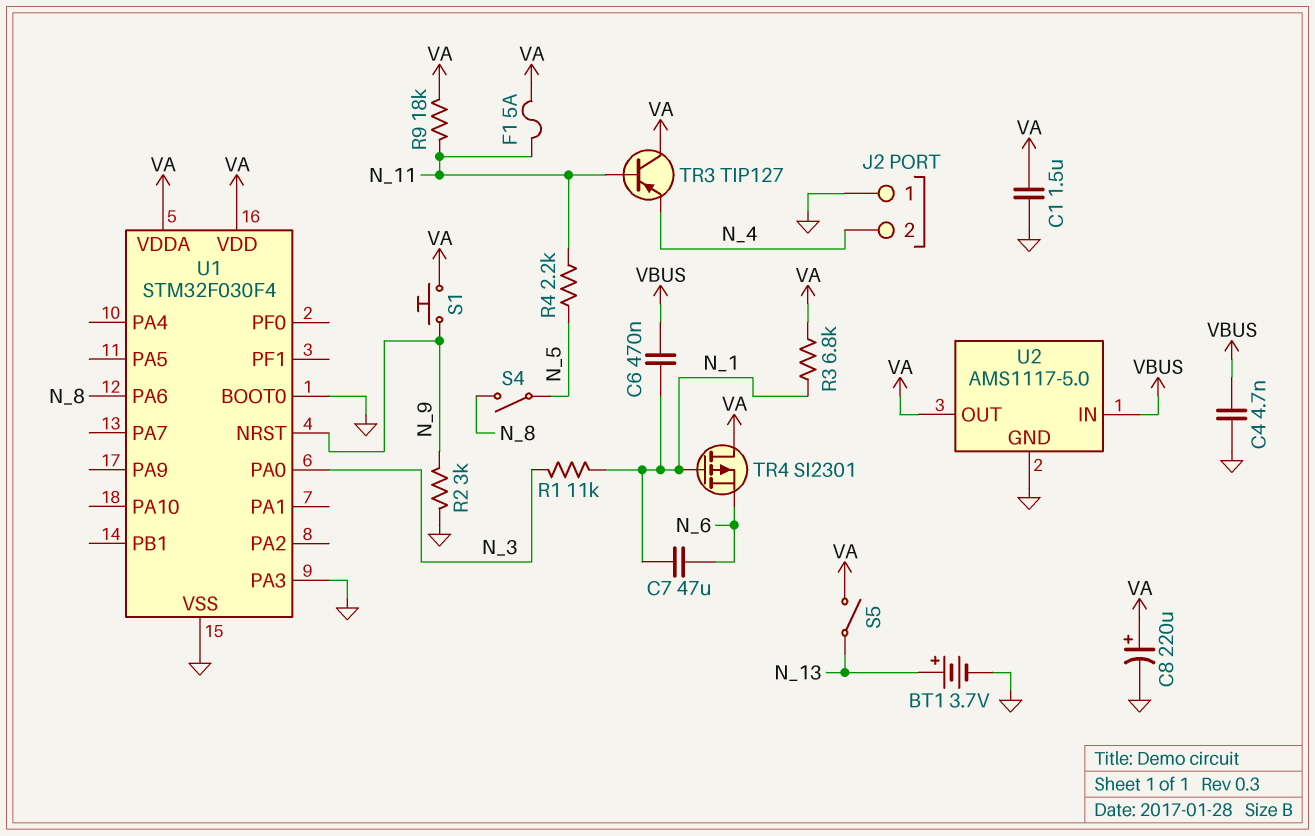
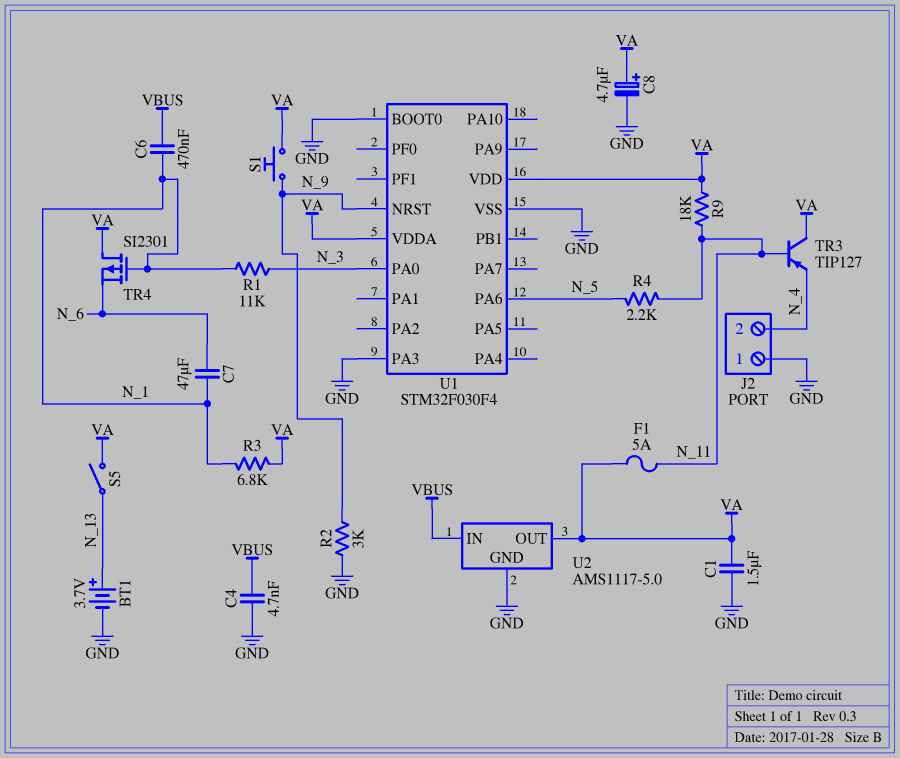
C8: 220uF (plus VA, minus GND) -> 4.7uF (plus VA, minus GND)
S4: switch (N_5, N_8) -> none
U1 pin PA6: N_8 -> N_5

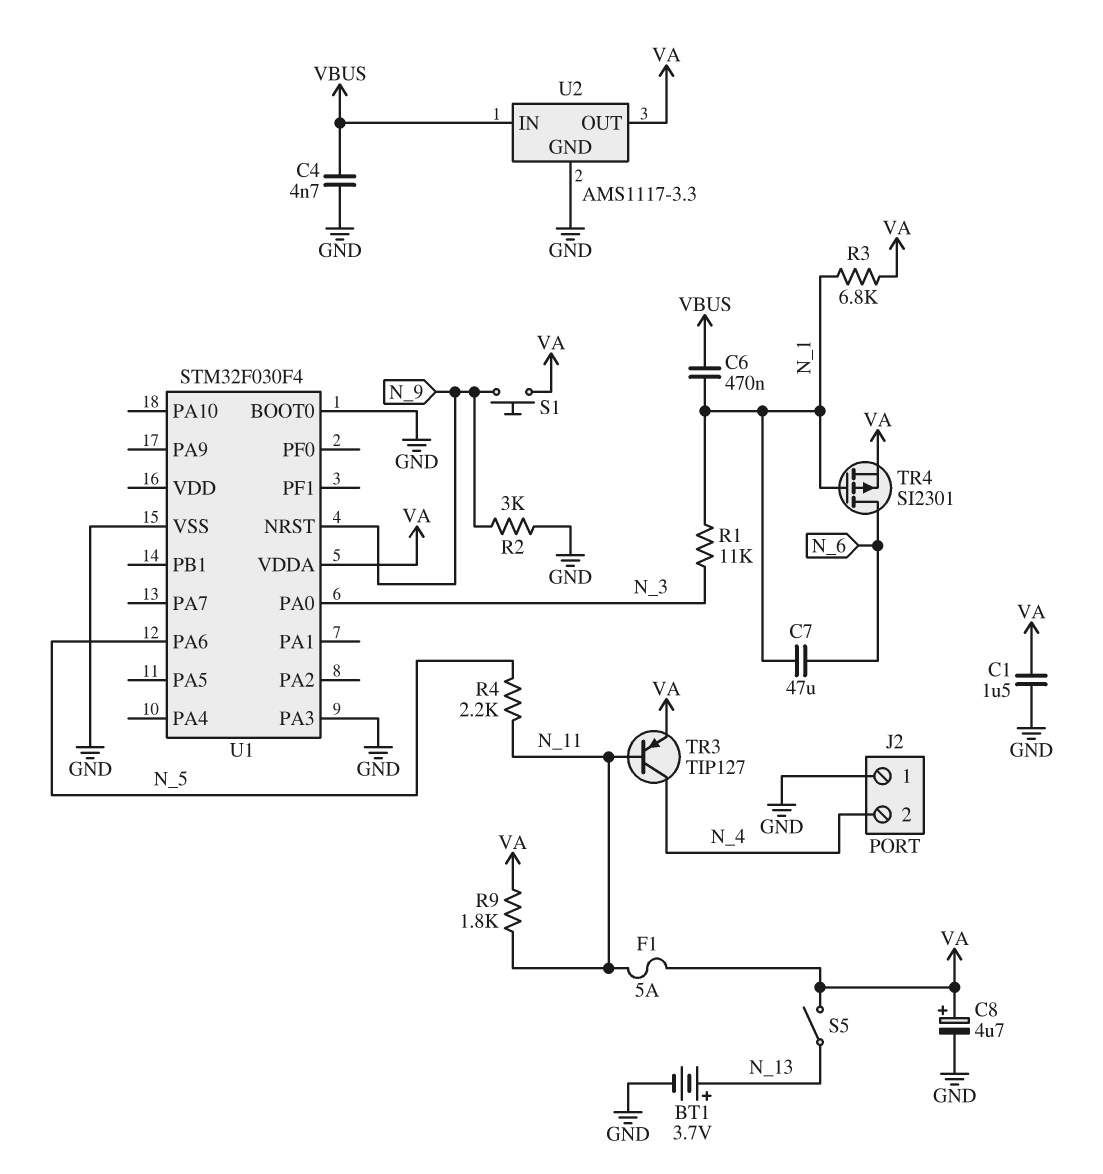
R9: 18k (N_11, VA) -> 1.8k (N_11, VA)
TR3: PNP TIP127 (B N_11, C VA, E N_4) -> PNP TIP127 (B N_11, C N_4, E VA)
TR4: PMOS SI2301 (G N_1, D VA, S N_6) -> PMOS SI2301 (G N_1, D N_6, S VA)
U1 pin VDD: VA -> none
U2: AMS1117-5.0 -> AMS1117-3.3

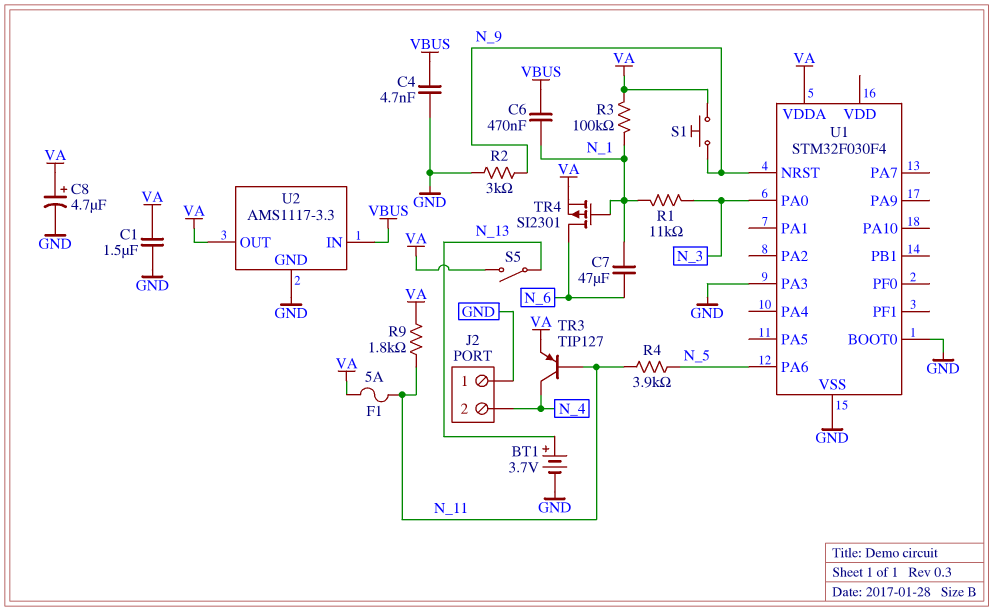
R3: 6.8k (N_1, VA) -> 100k (N_1, VA)
R4: 2.2k (N_5, N_11) -> 3.9k (N_5, N_11)

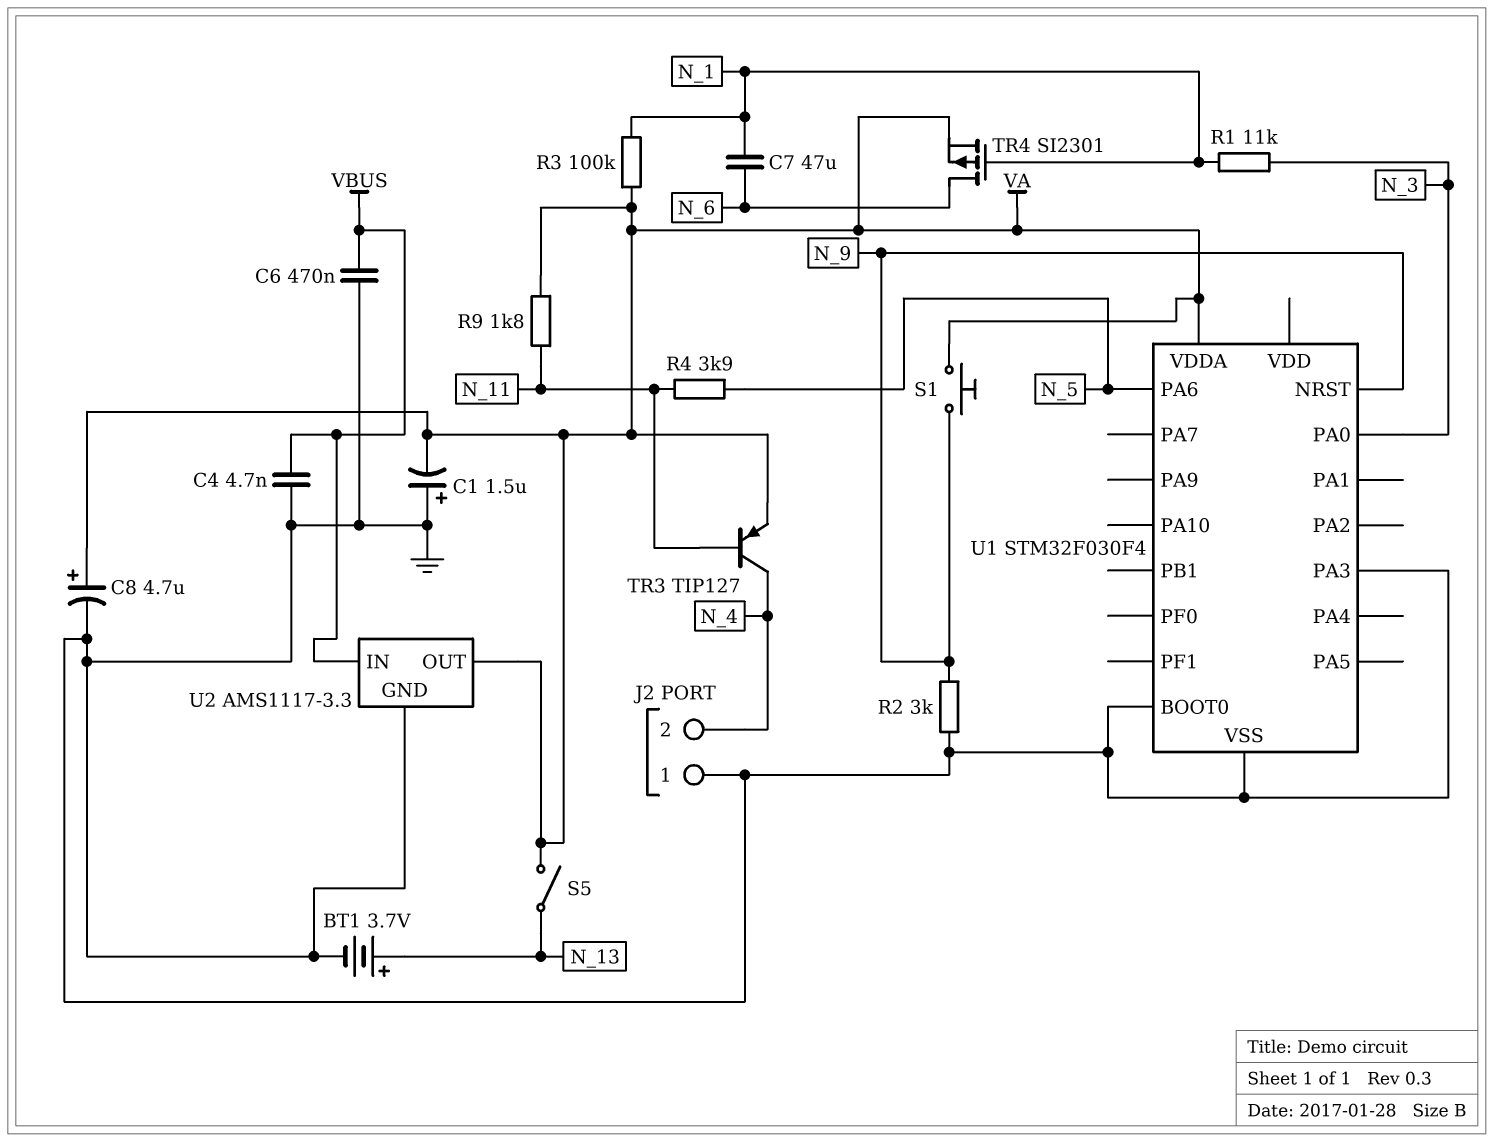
C1: 1.5uF (GND, VA) -> 1.5uF (plus GND, minus VA)
C6: 470nF (N_1, VBUS) -> 470nF (GND, VBUS)
F1: 5A (N_11, VA) -> none

